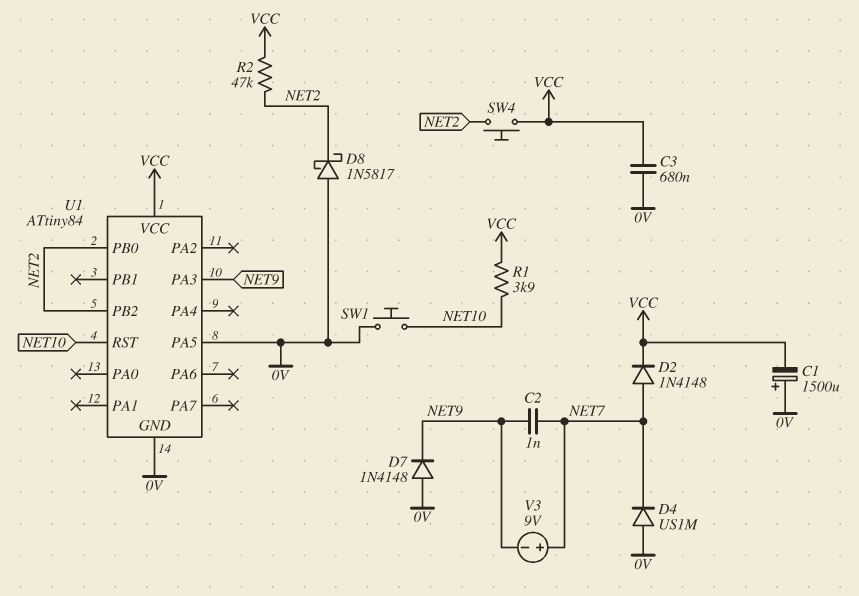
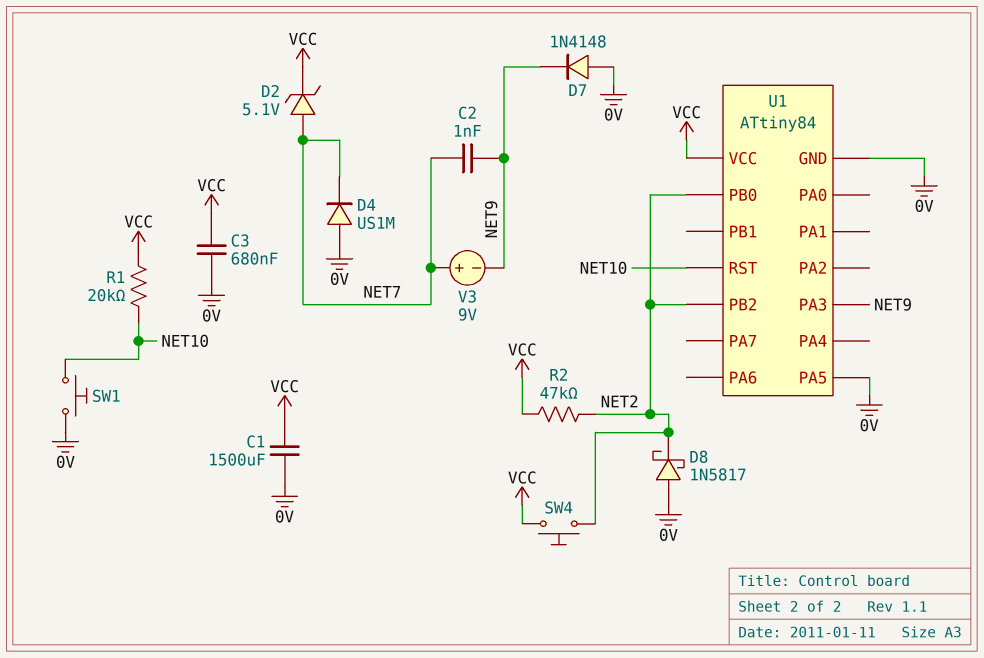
C1: 1500uF (plus 0V, minus VCC) -> 1500uF (0V, VCC)
D2: diode 1N4148 (A NET7, K VCC) -> zener 5.1V (A NET7, K VCC)
R1: 3.9k (NET10, VCC) -> 20k (NET10, VCC)

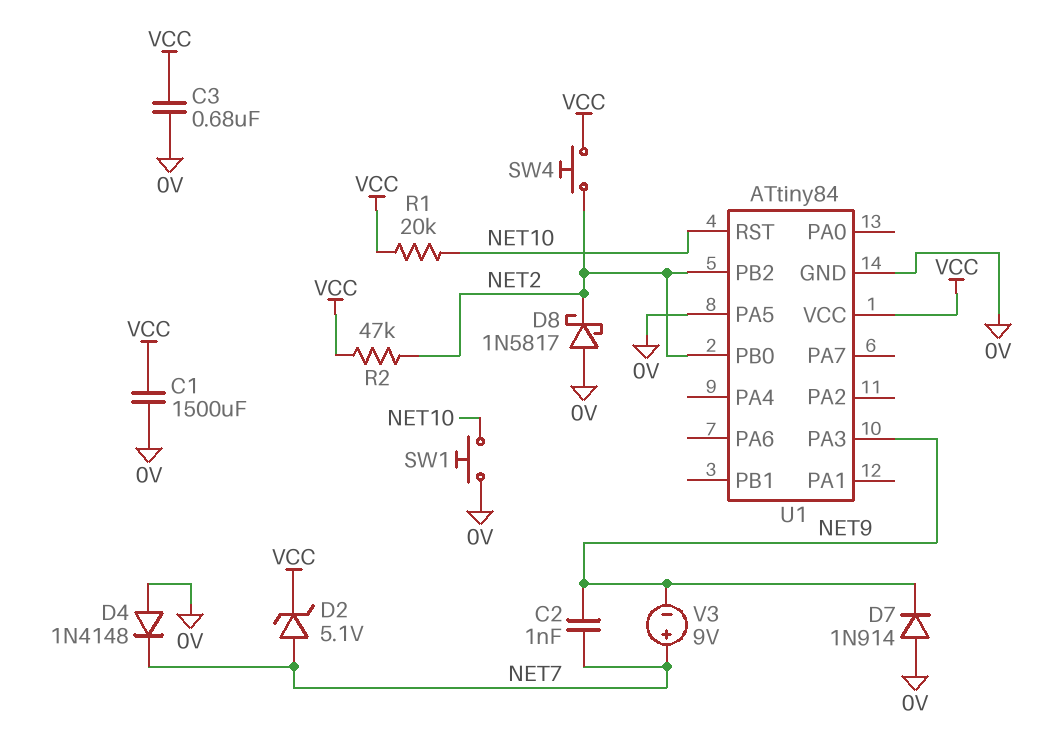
D4: diode US1M (A 0V, K NET7) -> diode 1N4148 (A 0V, K NET7)
D7: diode 1N4148 (A 0V, K NET9) -> diode 1N914 (A 0V, K NET9)

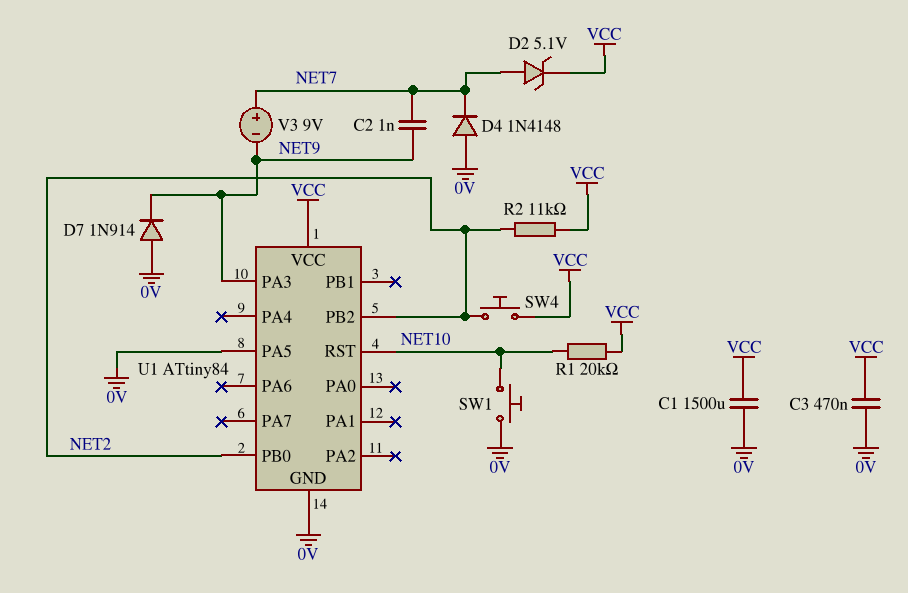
C3: 680nF (0V, VCC) -> 470nF (0V, VCC)
D8: schottky 1N5817 (A 0V, K NET2) -> none
R2: 47k (NET2, VCC) -> 11k (NET2, VCC)

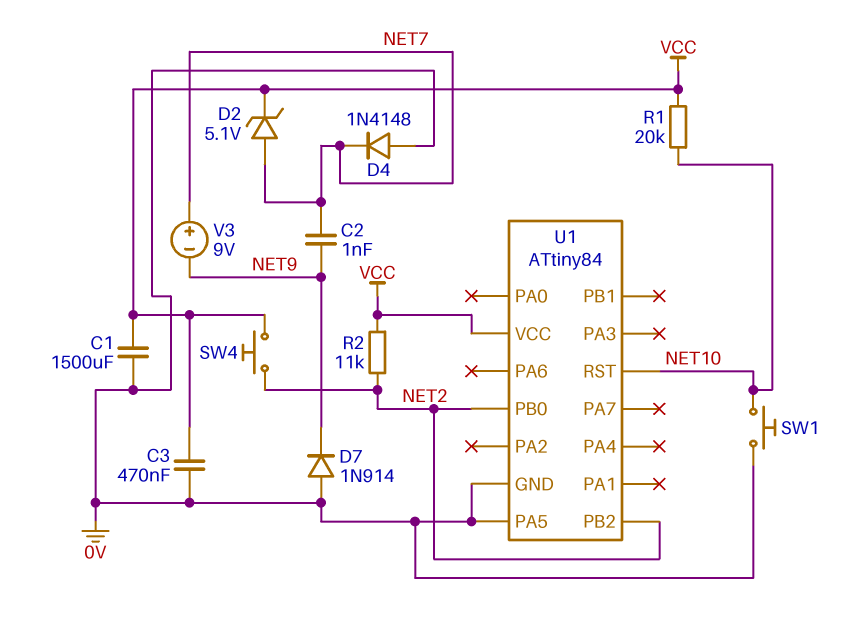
U1 pin PA3: NET9 -> none

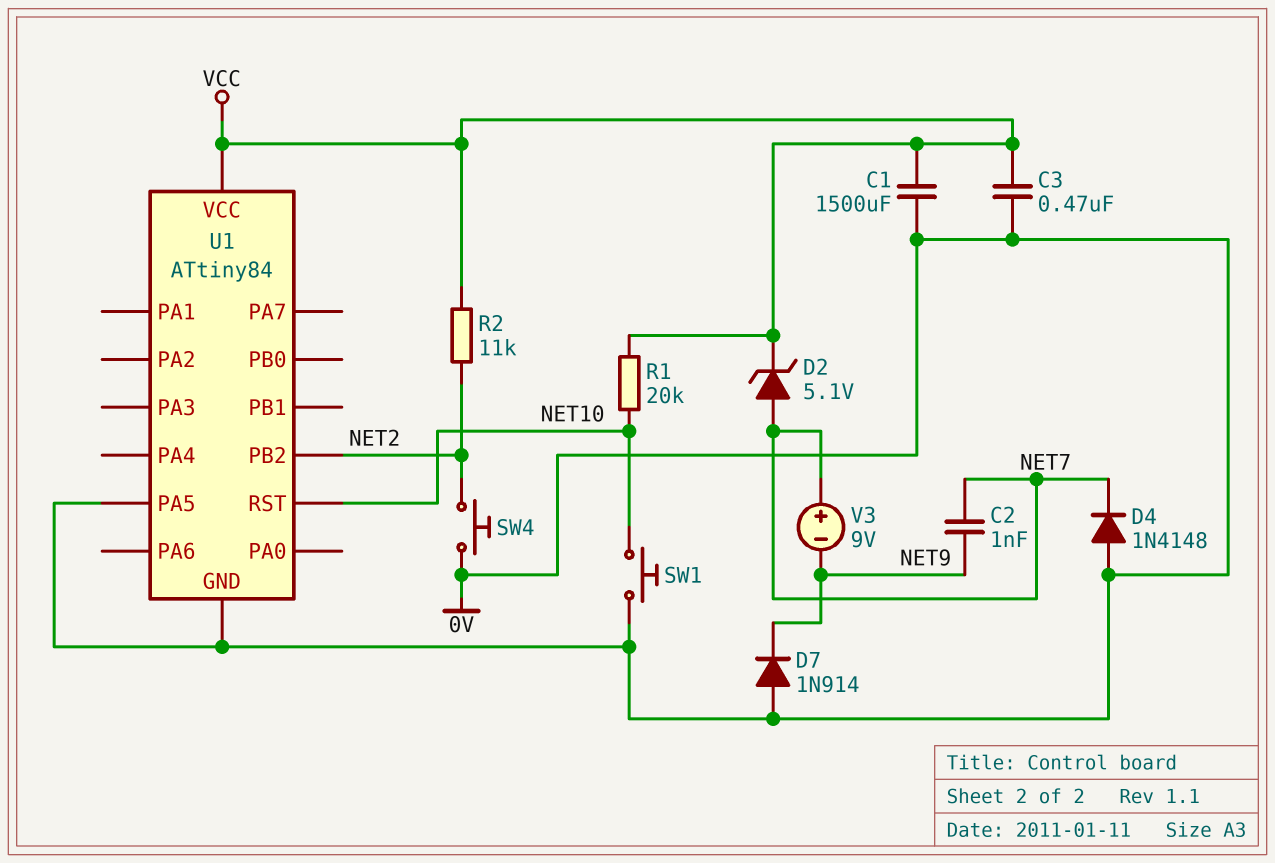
SW4: button (NET2, VCC) -> button (0V, NET2)
U1 pin PB0: NET2 -> none

